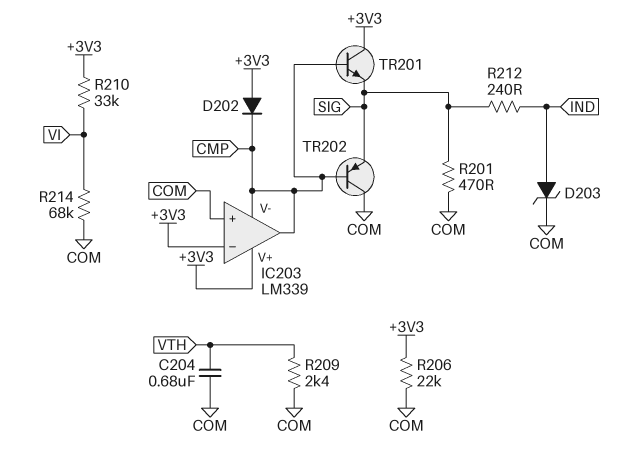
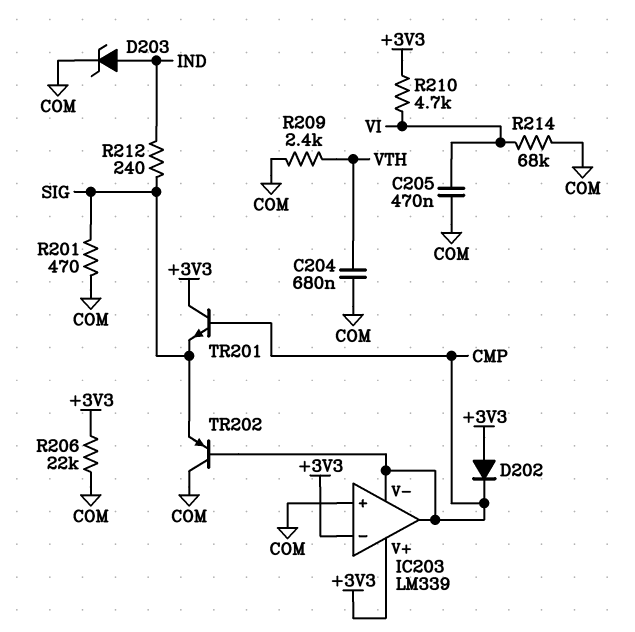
C205: none -> 470nF (COM, VI)
R210: 33k (+3V3, VI) -> 4.7k (+3V3, VI)

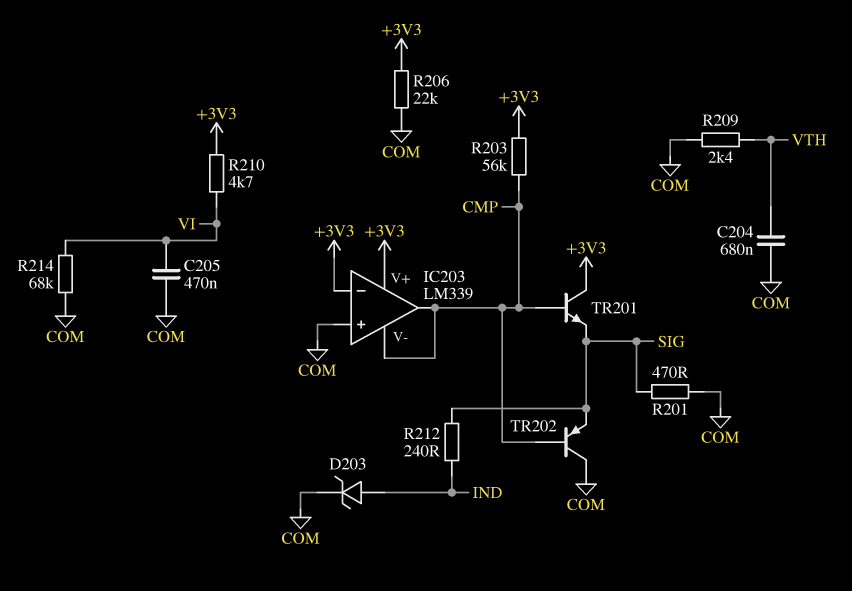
D202: diode (A +3V3, K CMP) -> none
R203: none -> 56k (+3V3, CMP)

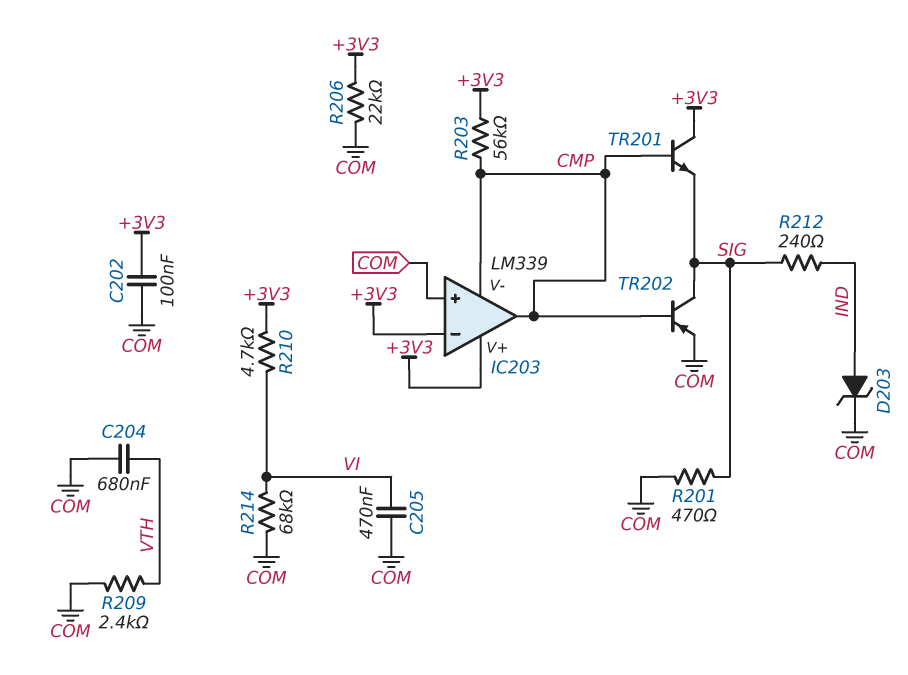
C202: none -> 100nF (+3V3, COM)
TR202: PNP (B CMP, C COM, E SIG) -> PNP (B CMP, C SIG, E COM)

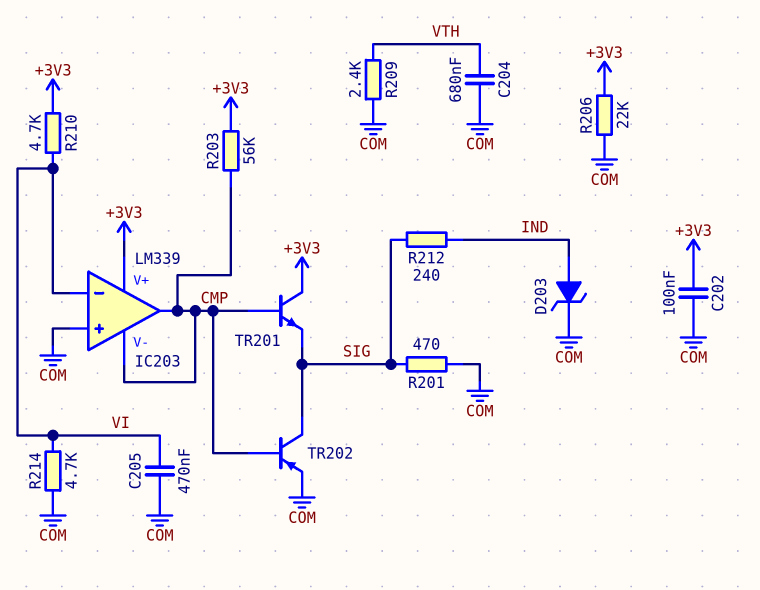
IC203 pin in-: +3V3 -> VI
R214: 68k (COM, VI) -> 4.7k (COM, VI)

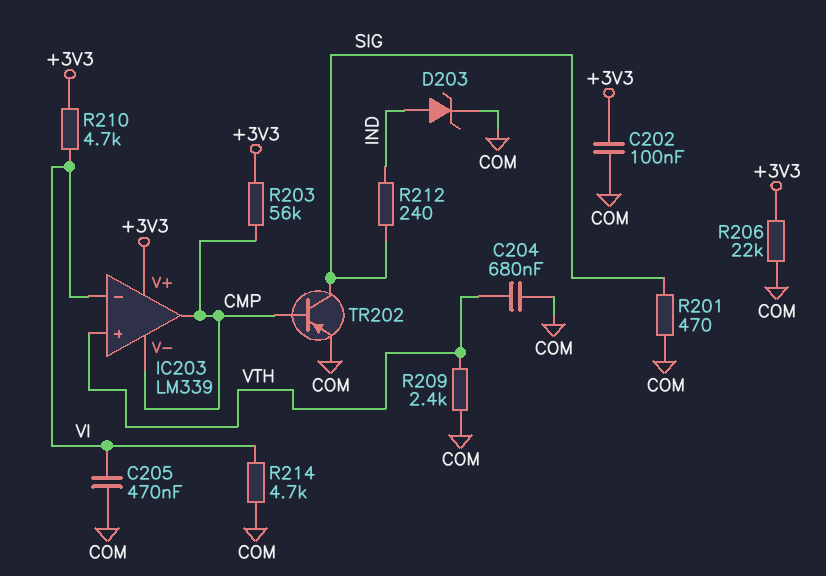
IC203 pin in+: COM -> VTH
TR201: NPN (B CMP, C +3V3, E SIG) -> none

